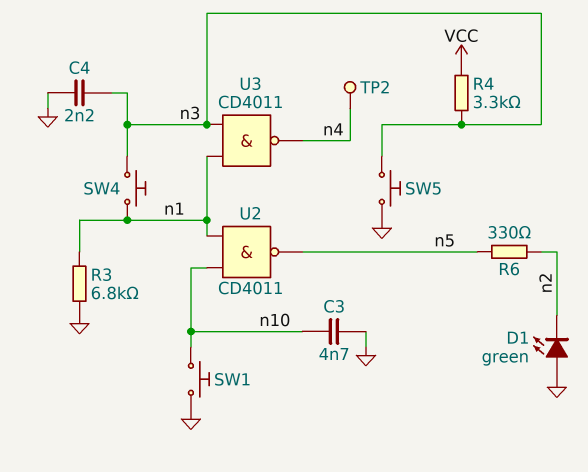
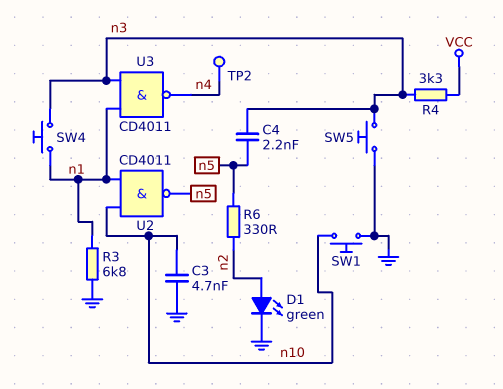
C4: 2.2nF (GND, n3) -> 2.2nF (n3, n5)
D1: LED green (A GND, K n2) -> LED green (A n2, K GND)

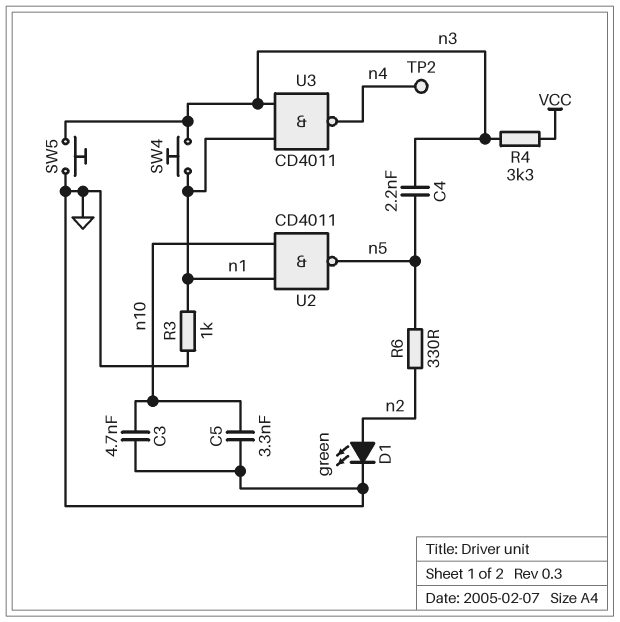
C5: none -> 3.3nF (GND, n10)
R3: 6.8k (GND, n1) -> 1k (GND, n1)
SW1: button (GND, n10) -> none

